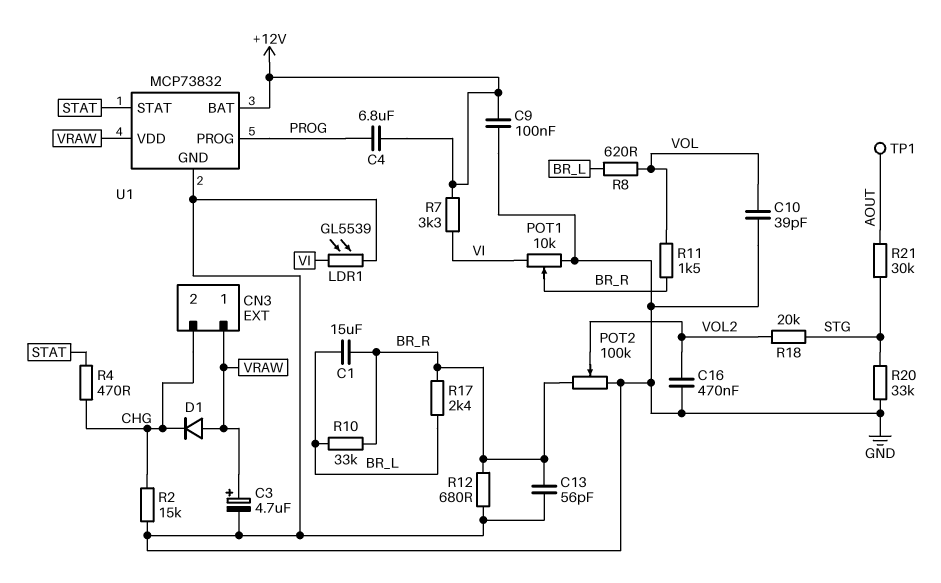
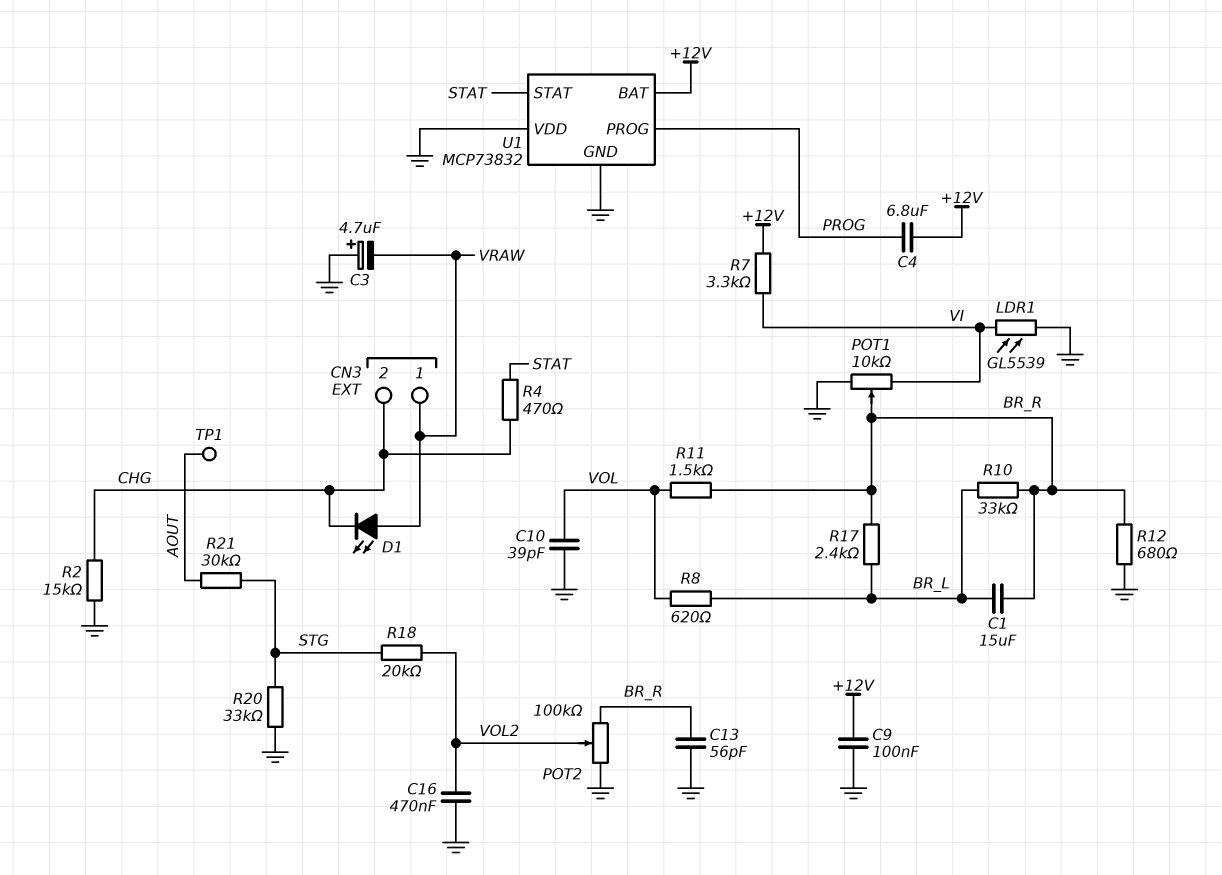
C3: 4.7uF (plus VRAW, minus GND) -> 4.7uF (plus GND, minus VRAW)
D1: diode (A VRAW, K CHG) -> LED (A VRAW, K CHG)
U1 pin VDD: VRAW -> GND

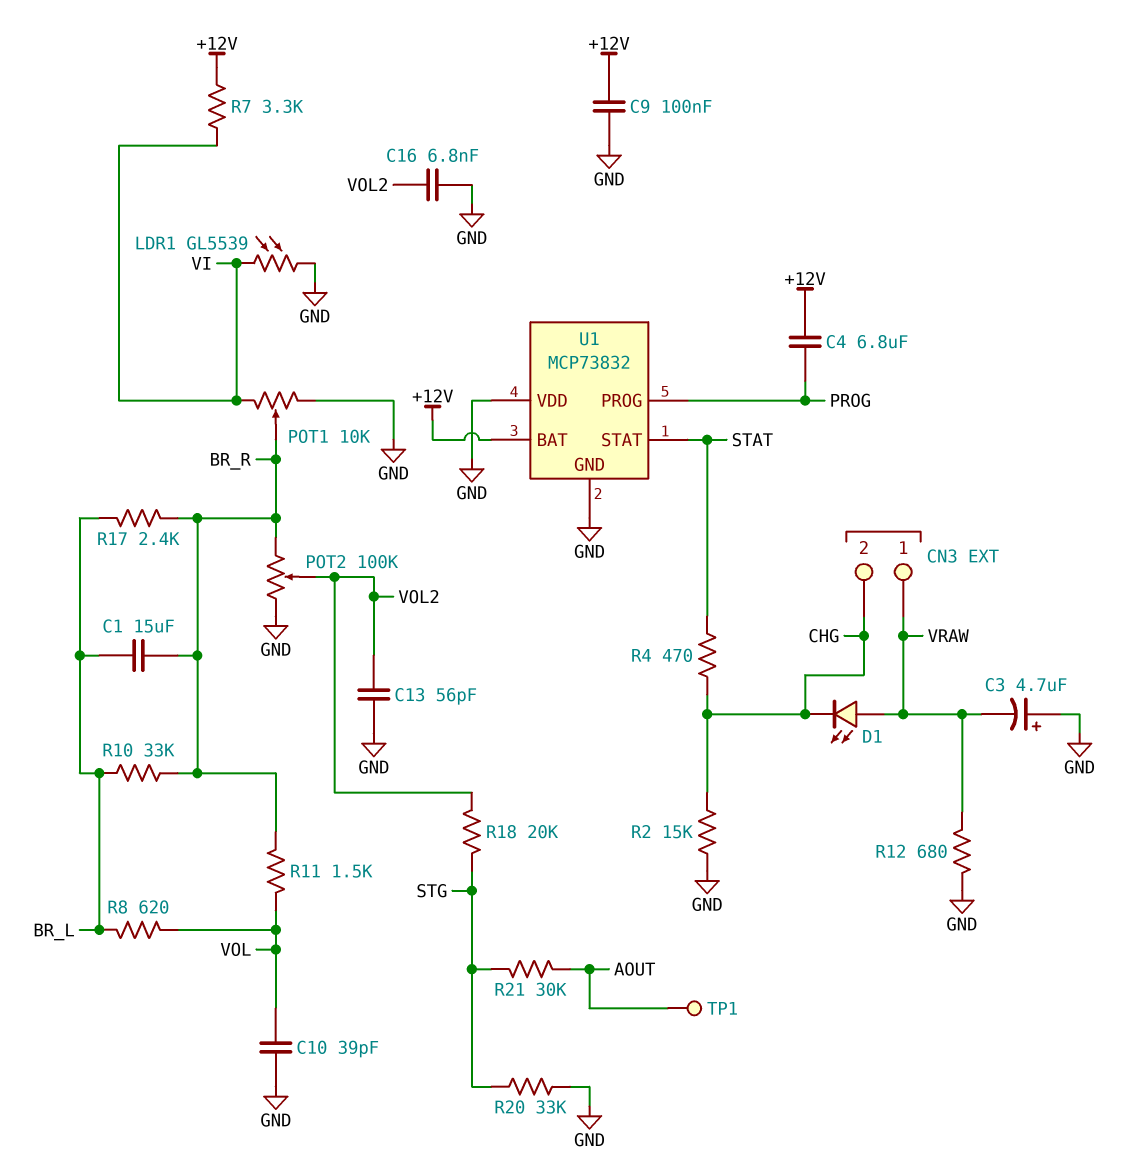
C13: 56pF (BR_R, GND) -> 56pF (GND, VOL2)
C16: 470nF (GND, VOL2) -> 6.8nF (GND, VOL2)
R12: 680 (BR_R, GND) -> 680 (GND, VRAW)

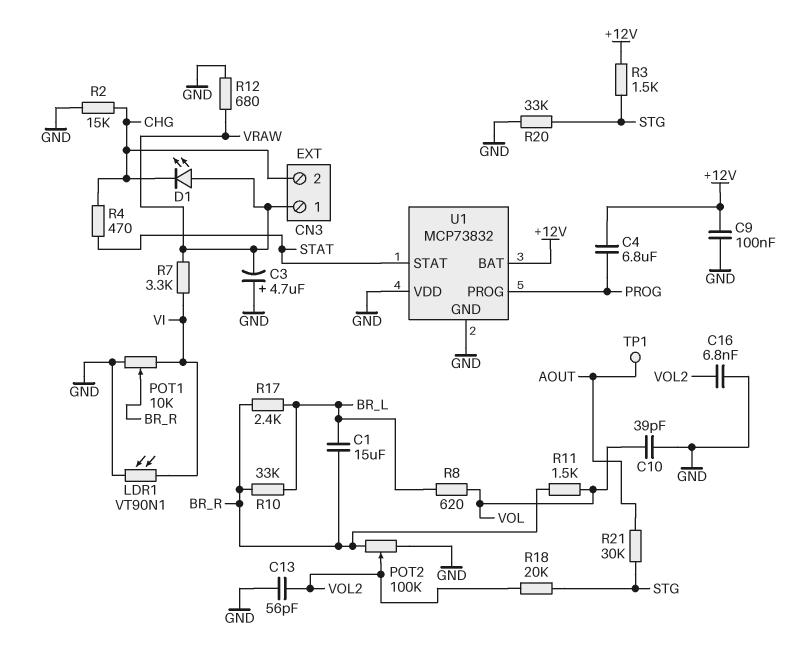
LDR1: GL5539 (GND, VI) -> VT90N1 (GND, VI)
R3: none -> 1.5k (+12V, STG)
R7: 3.3k (+12V, VI) -> 3.3k (VI, VRAW)

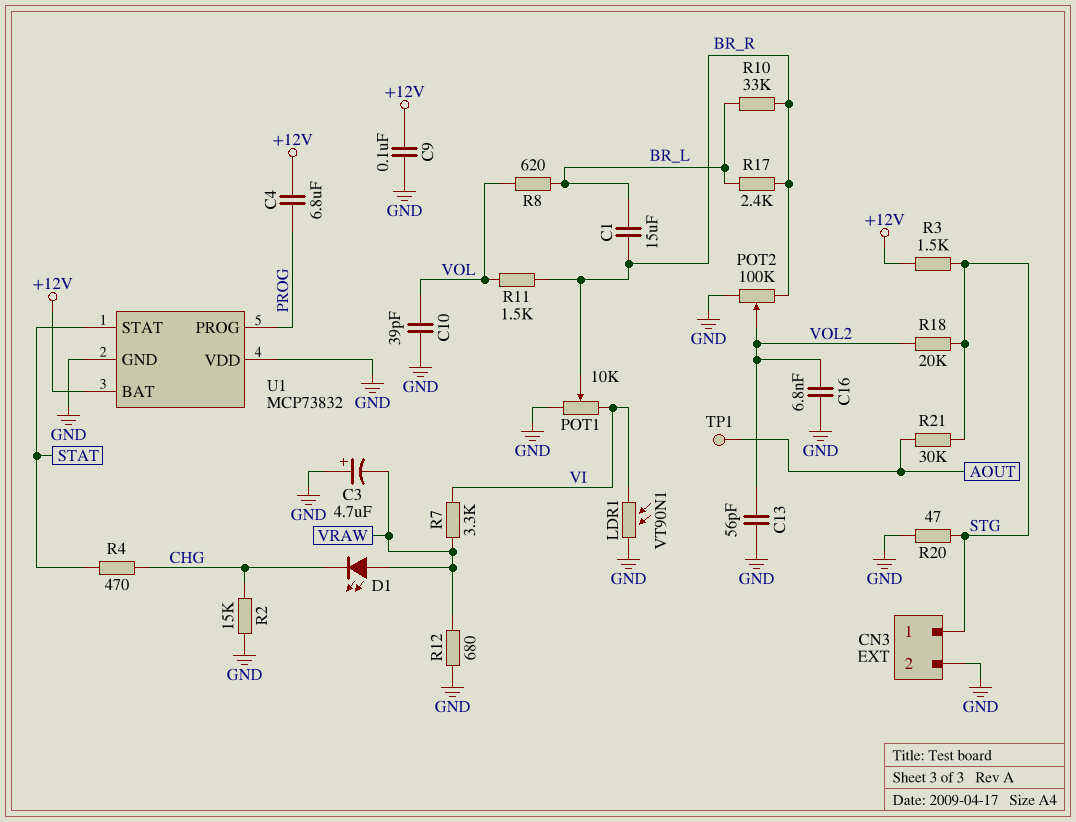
CN3 pin 1: VRAW -> STG
CN3 pin 2: CHG -> GND
R20: 33k (GND, STG) -> 47 (GND, STG)

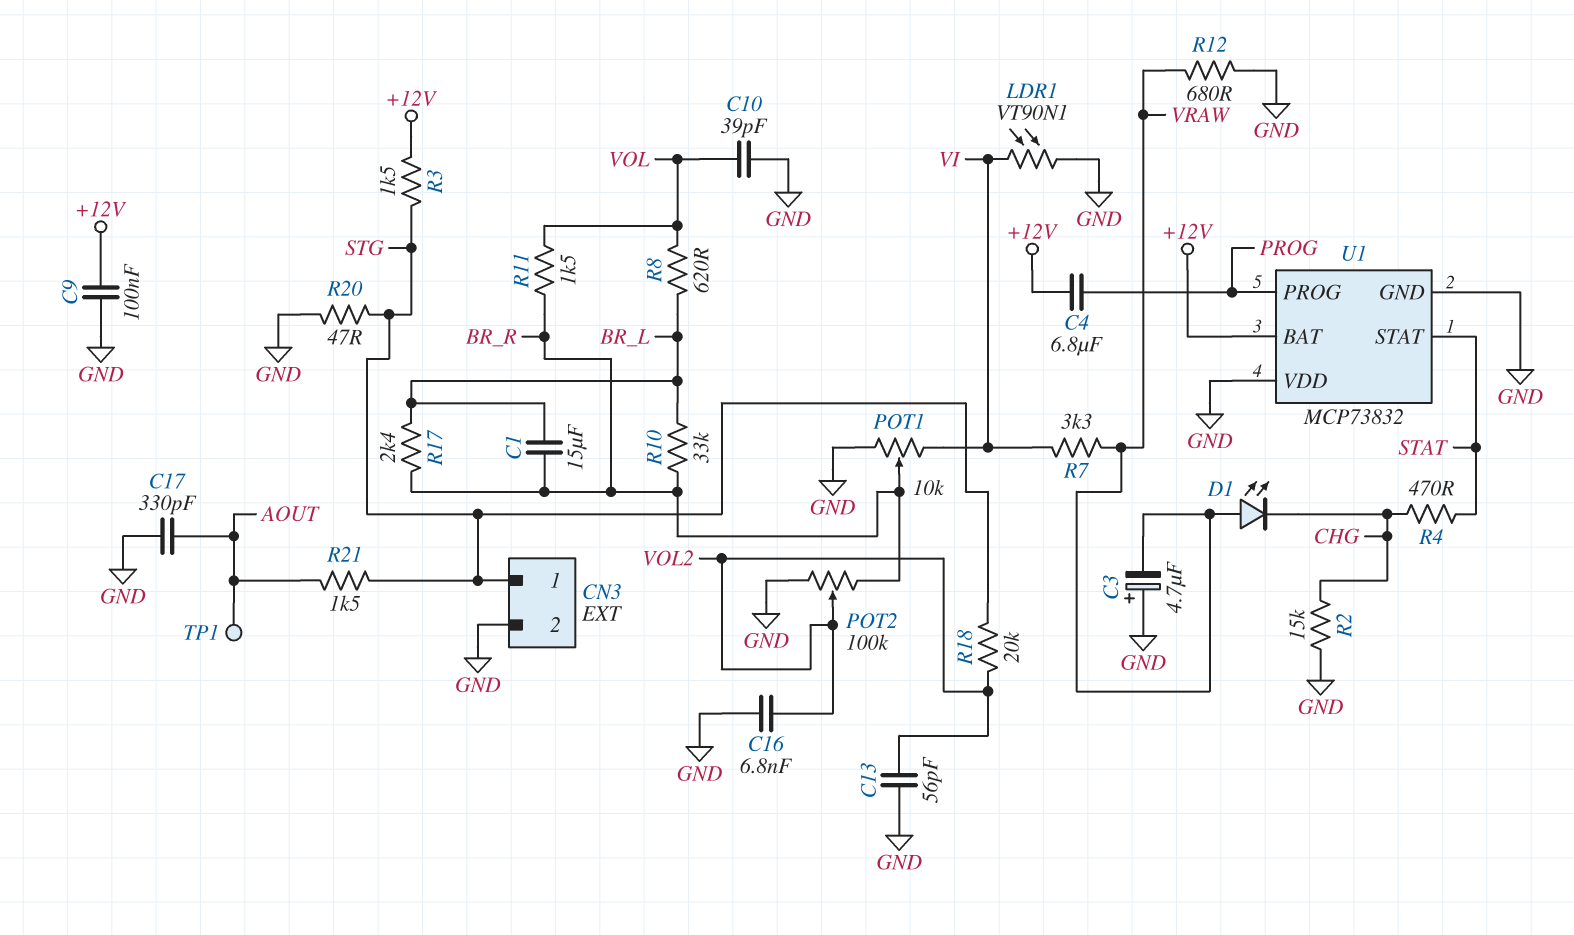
C17: none -> 330pF (AOUT, GND)
R21: 30k (AOUT, STG) -> 1.5k (AOUT, STG)

